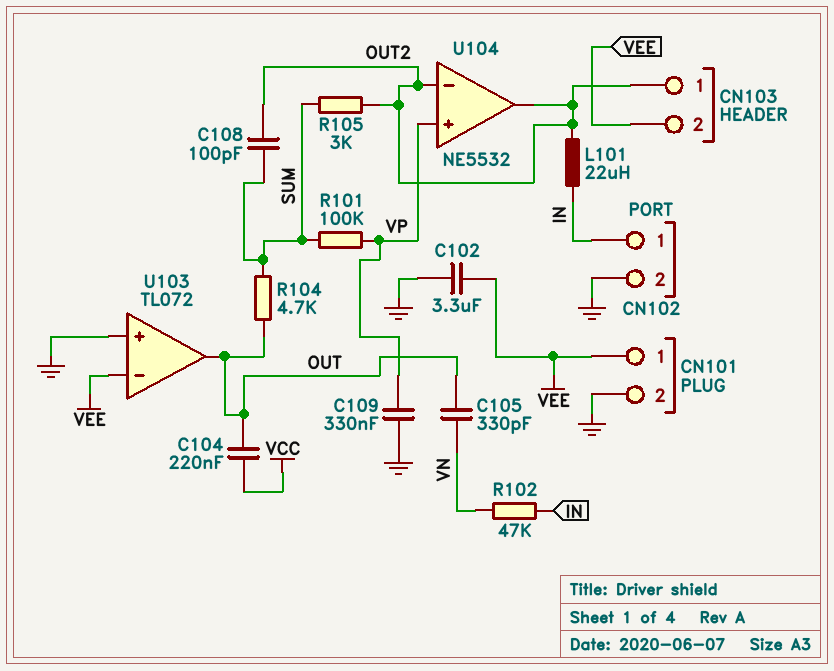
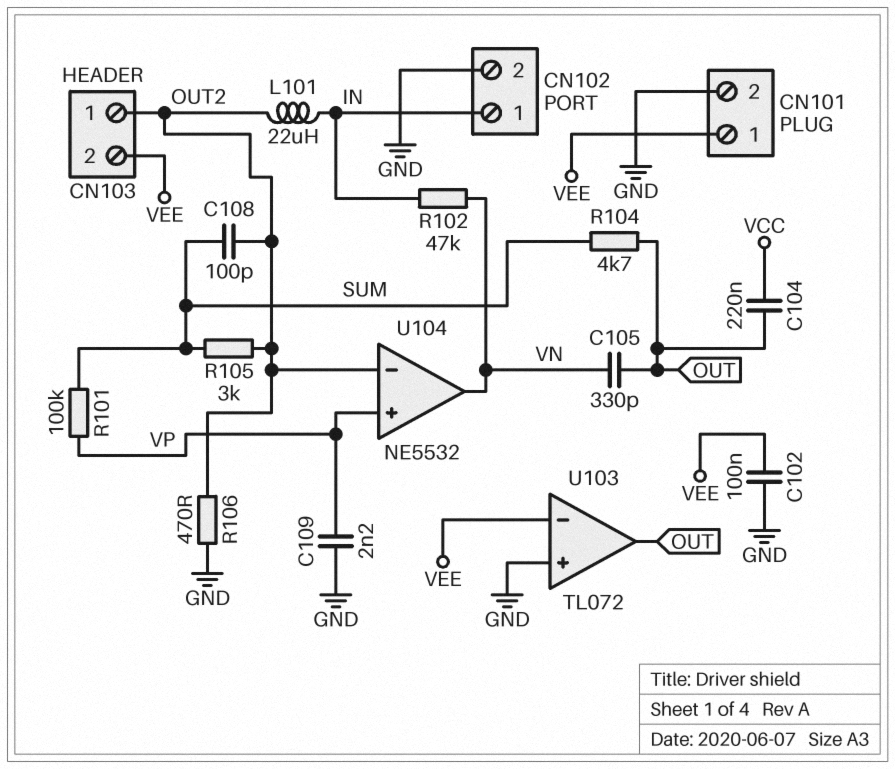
C102: 3.3uF (GND, VEE) -> 100nF (GND, VEE)
C109: 330nF (GND, VP) -> 2.2nF (GND, VP)
R106: none -> 470 (GND, OUT2)
U104 pin out: OUT2 -> VN

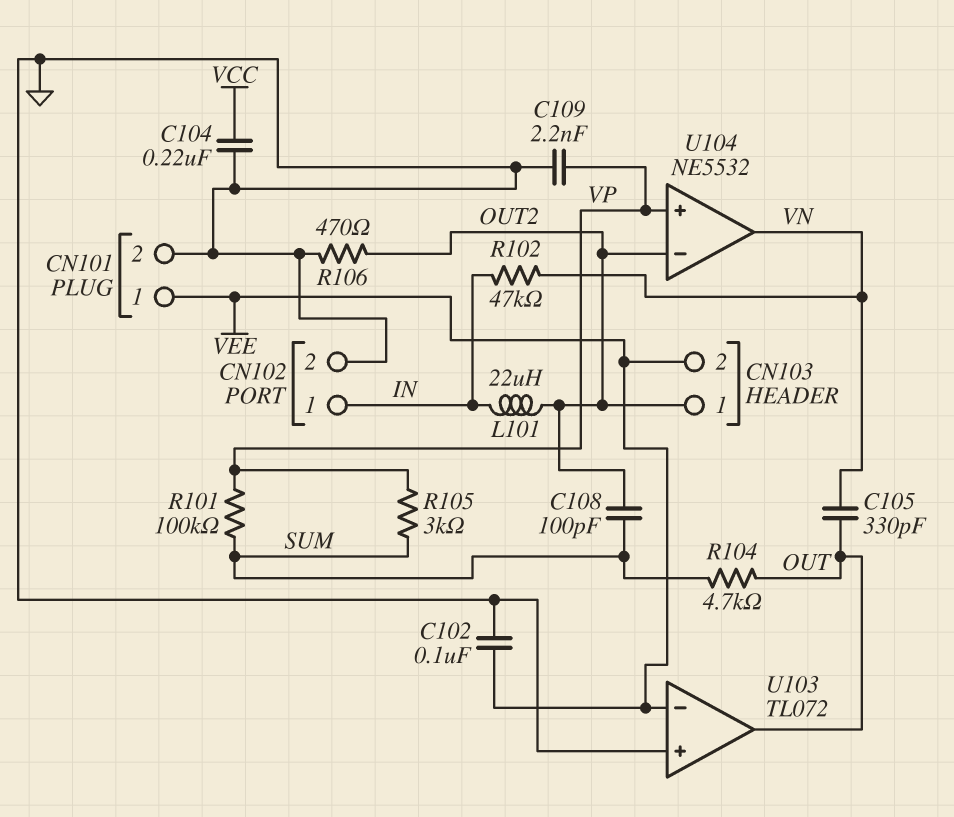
C104: 220nF (OUT, VCC) -> 220nF (GND, VCC)
R105: 3k (OUT2, SUM) -> 3k (SUM, VP)

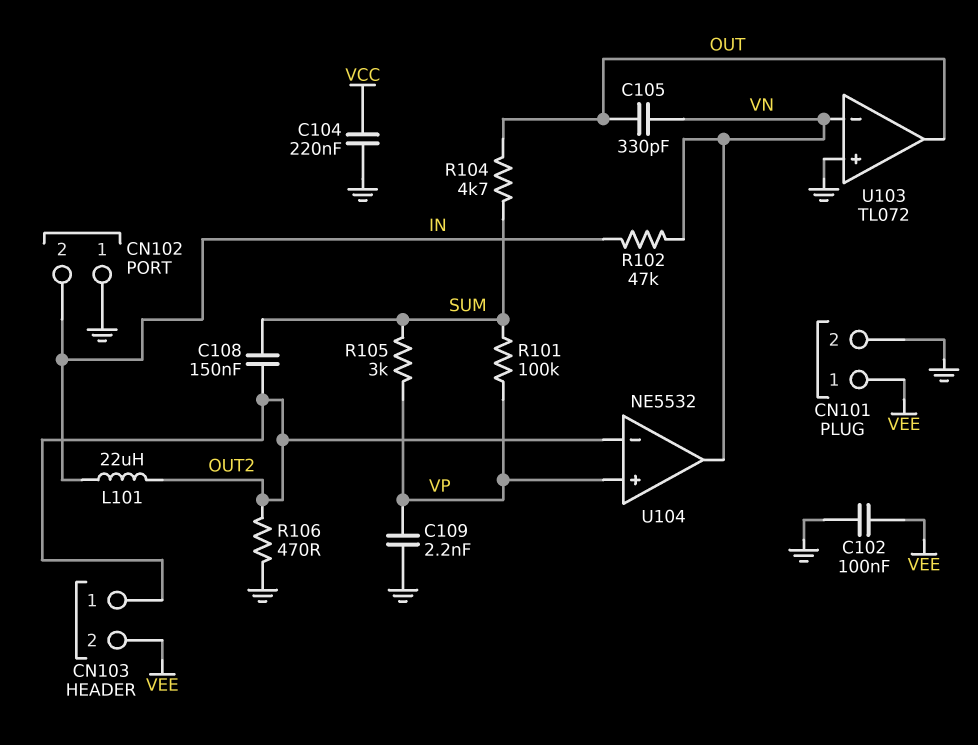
C108: 100pF (OUT2, SUM) -> 150nF (OUT2, SUM)
CN102 pin 1: IN -> GND
CN102 pin 2: GND -> IN
U103 pin in-: VEE -> VN

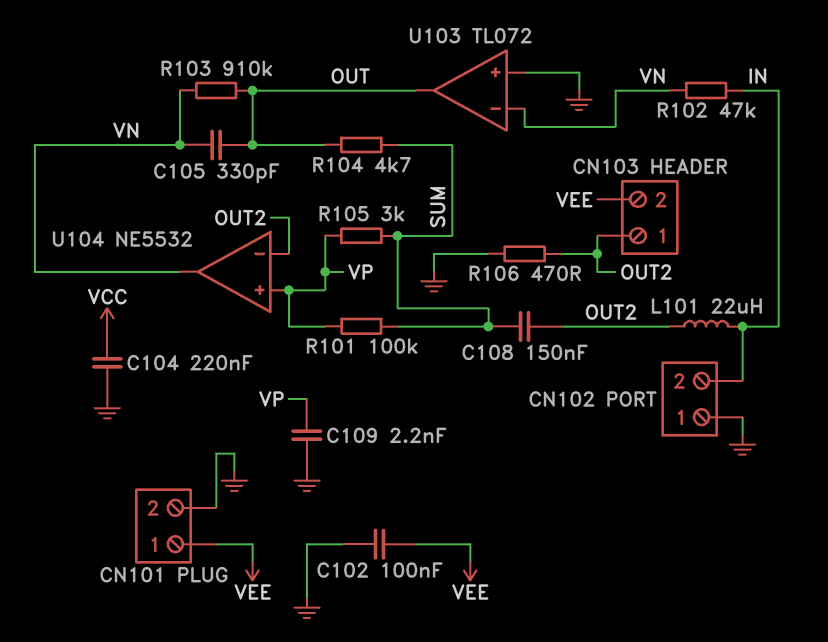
R103: none -> 910k (OUT, VN)

